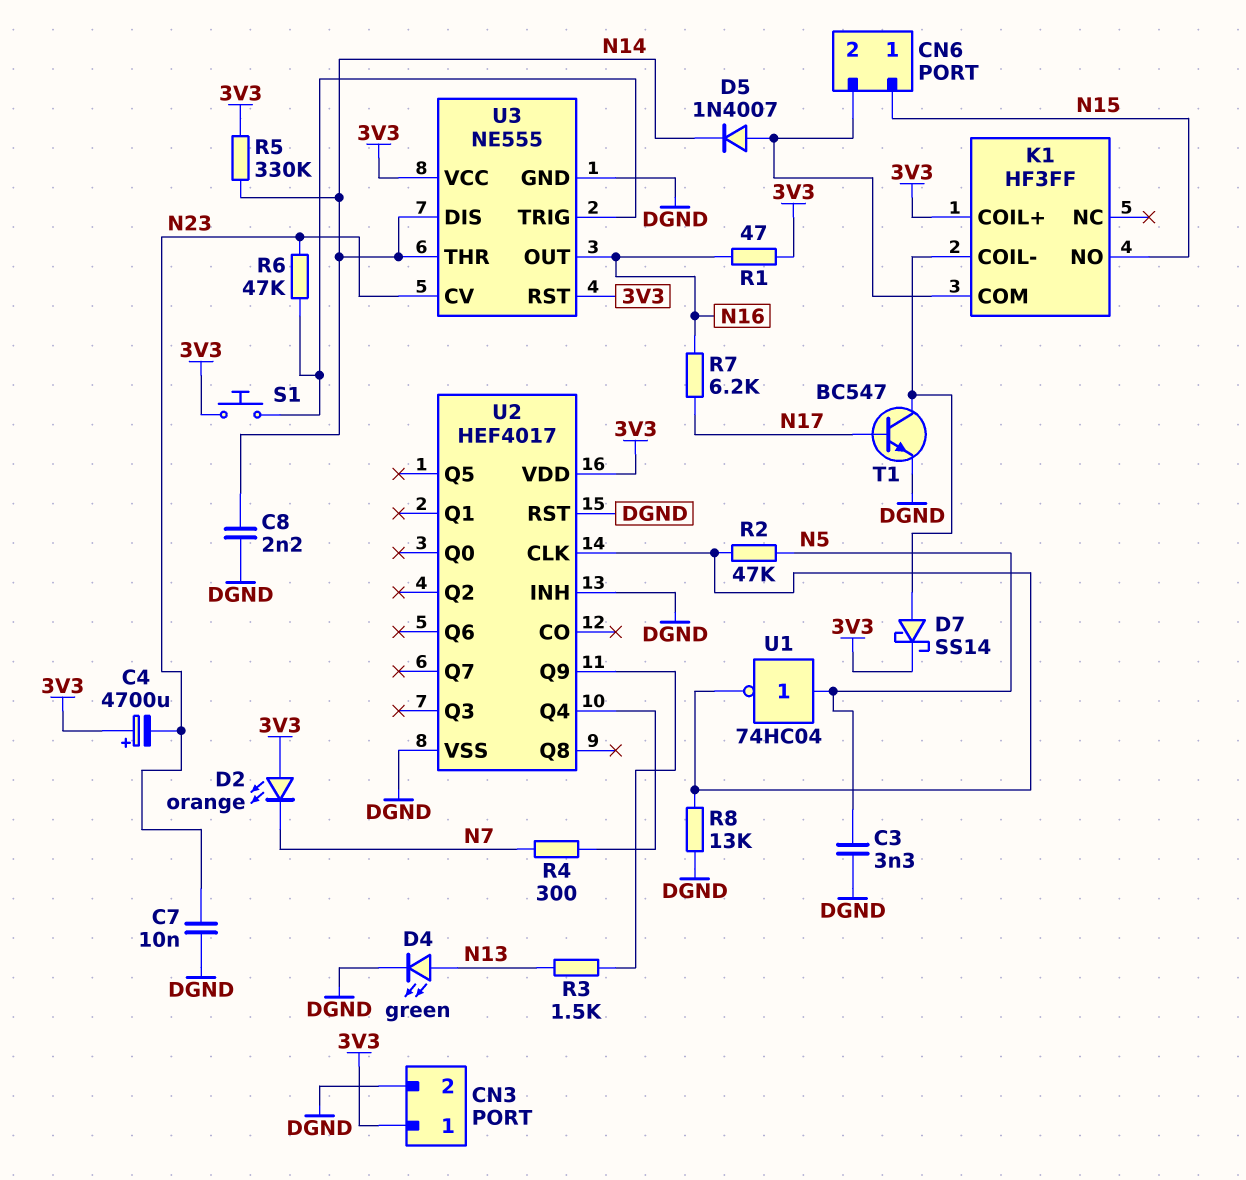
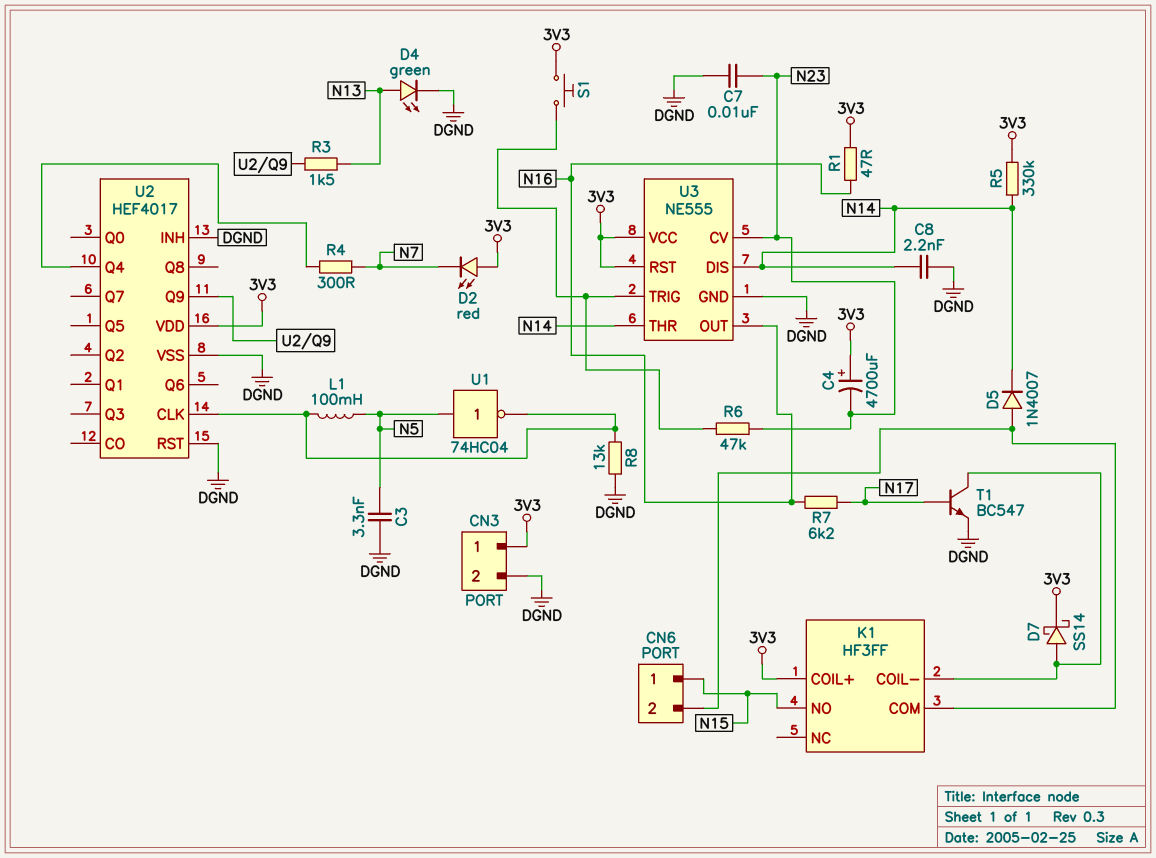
D2: LED orange (A 3V3, K N7) -> LED red (A 3V3, K N7)
L1: none -> 100mH (N5, U2/CLK)
R2: 47k (N5, U2/CLK) -> none

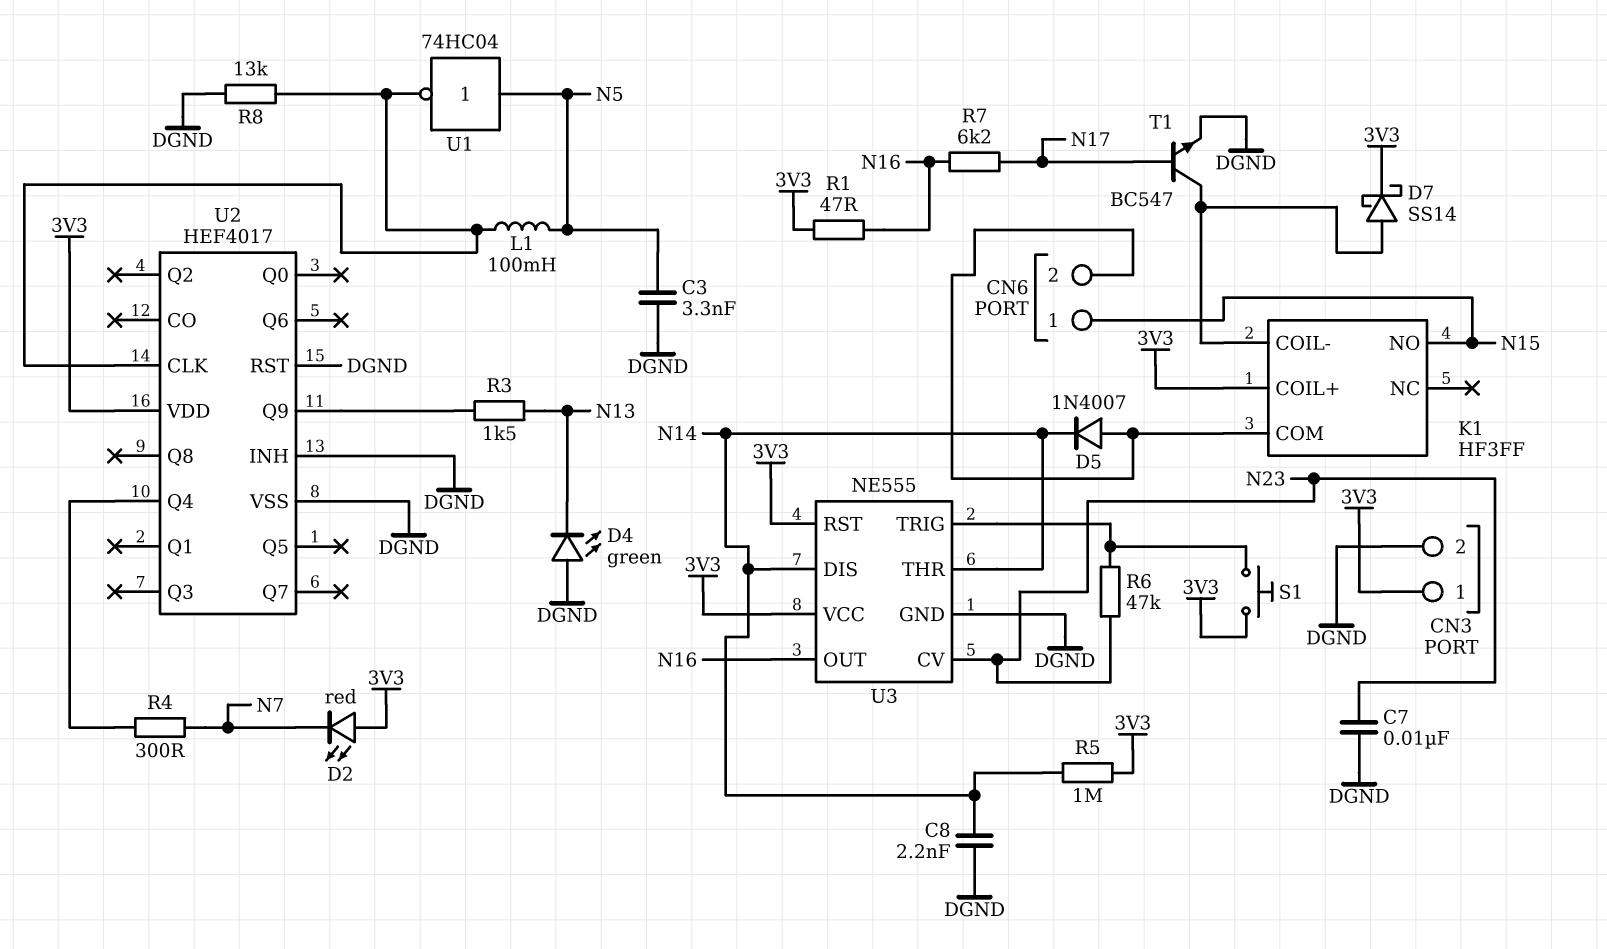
C4: 4700uF (plus 3V3, minus N23) -> none
D4: LED green (A N13, K DGND) -> LED green (A DGND, K N13)
R5: 330k (3V3, N14) -> 1M (3V3, N14)

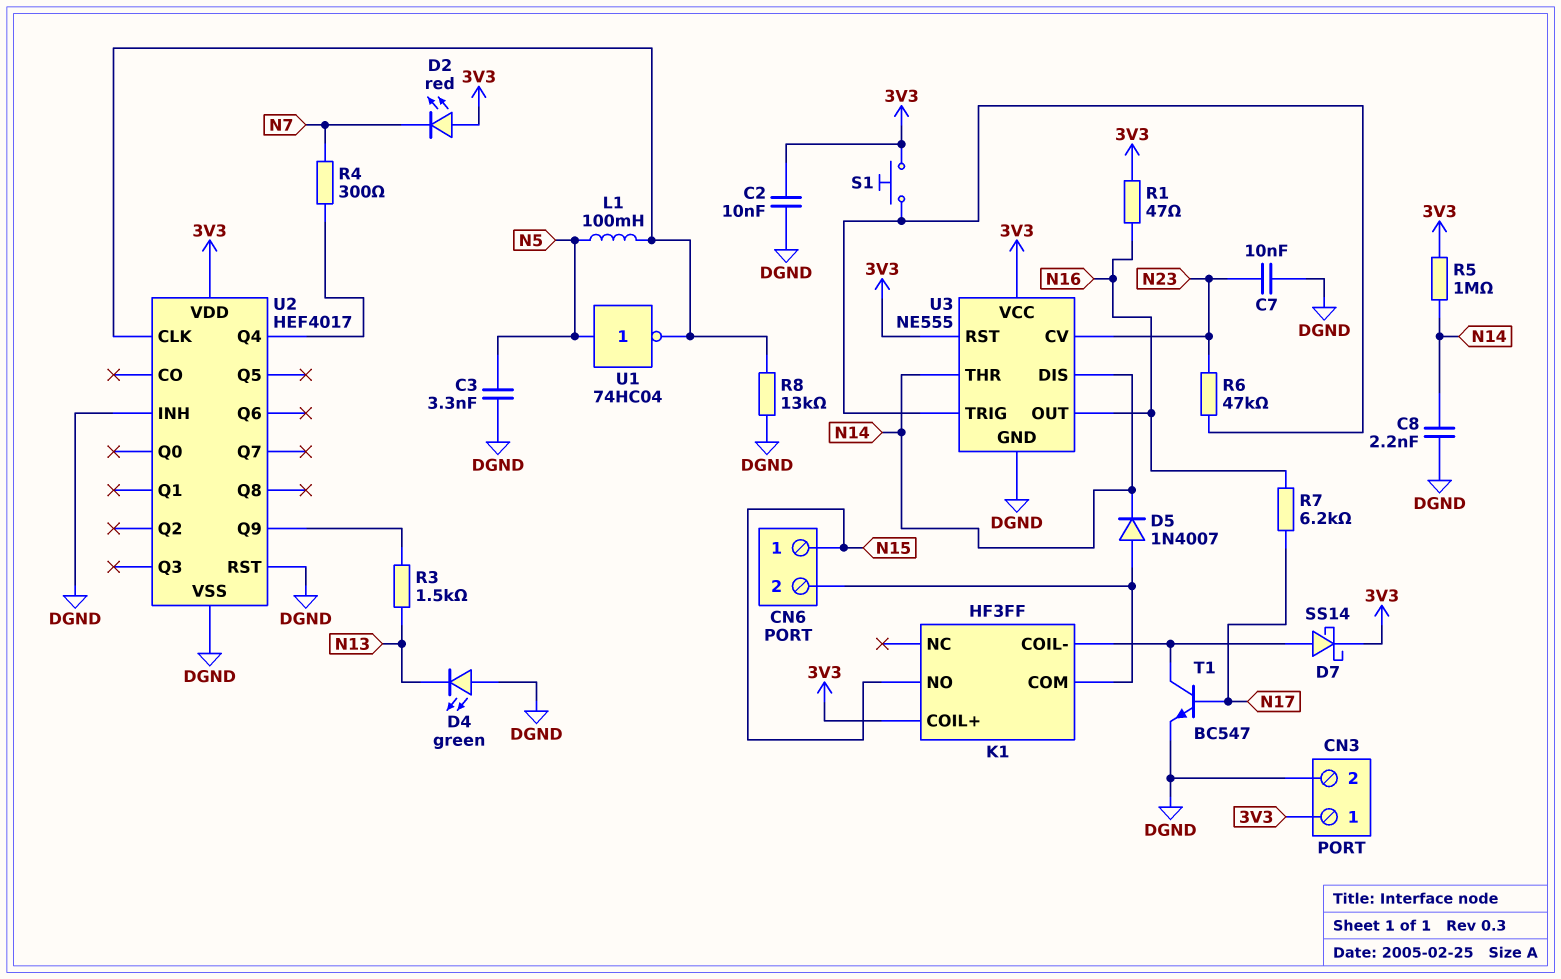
C2: none -> 10nF (3V3, DGND)

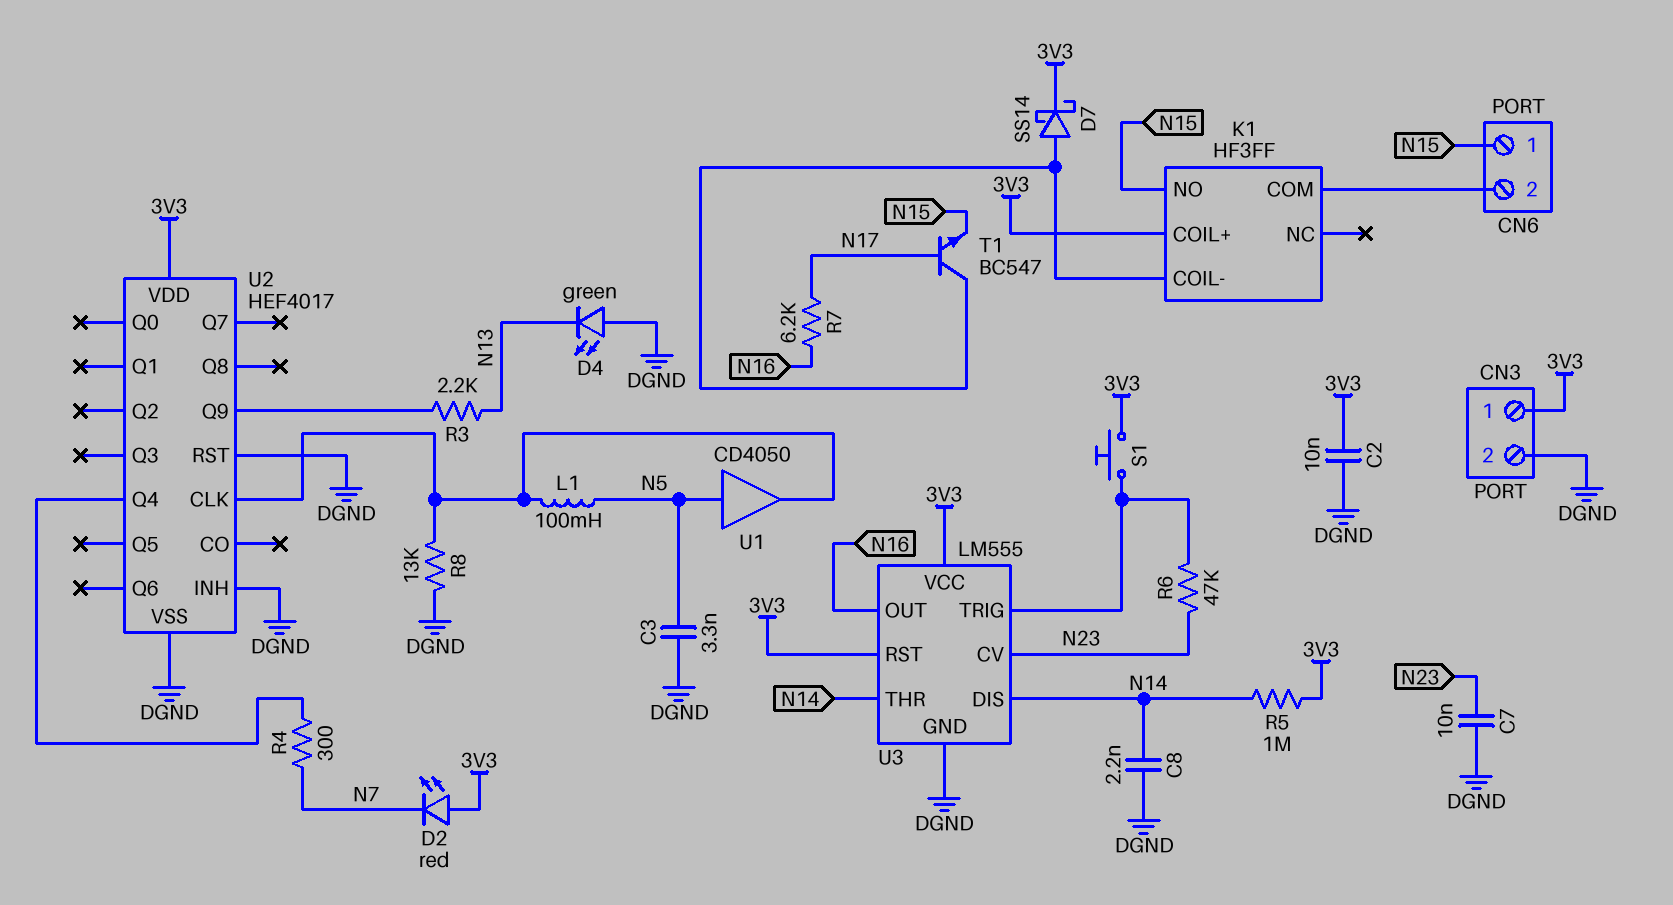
D5: diode 1N4007 (A CN6/2, K N14) -> none
R1: 47 (3V3, N16) -> none
R3: 1.5k (N13, U2/Q9) -> 2.2k (N13, U2/Q9)
T1: NPN BC547 (B N17, C K1/COIL-, E DGND) -> NPN BC547 (B N17, C K1/COIL-, E N15)
U1: NOT 74HC04 (in N5, out U2/CLK) -> buffer CD4050 (in N5, out U2/CLK)
U3: NE555 -> LM555

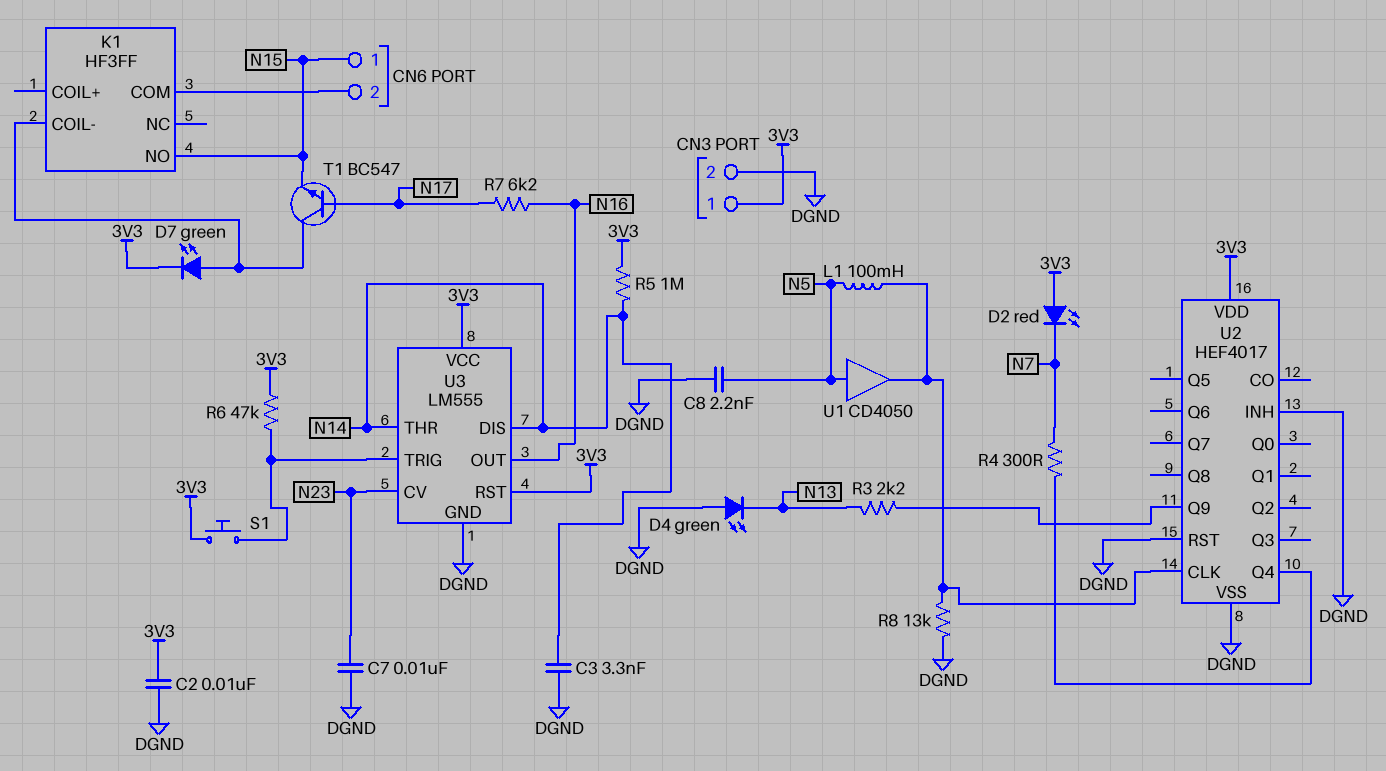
C3: 3.3nF (DGND, N5) -> 3.3nF (DGND, N14)
C8: 2.2nF (DGND, N14) -> 2.2nF (DGND, N5)
D7: schottky SS14 (A K1/COIL-, K 3V3) -> LED green (A K1/COIL-, K 3V3)
K1 pin COIL+: 3V3 -> none
R6: 47k (N23, U3/TRIG) -> 47k (3V3, U3/TRIG)

